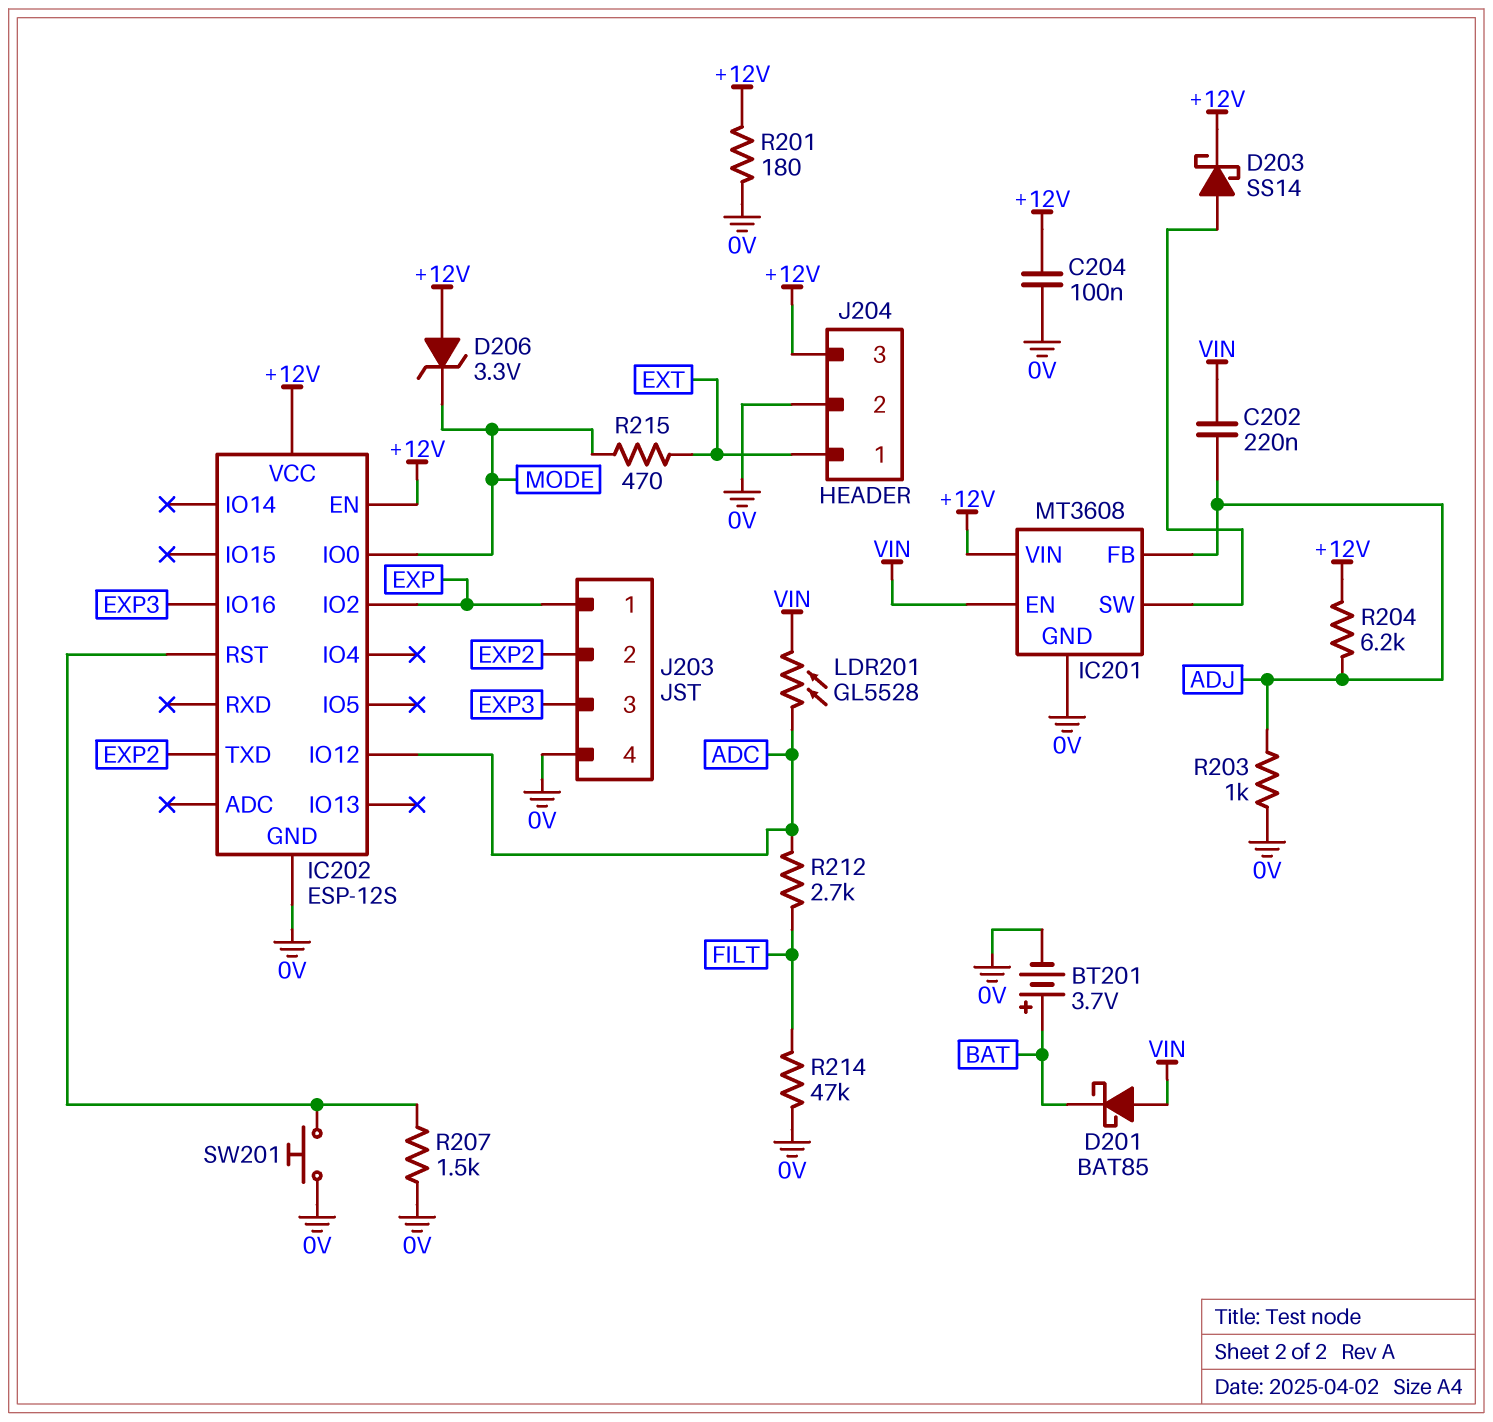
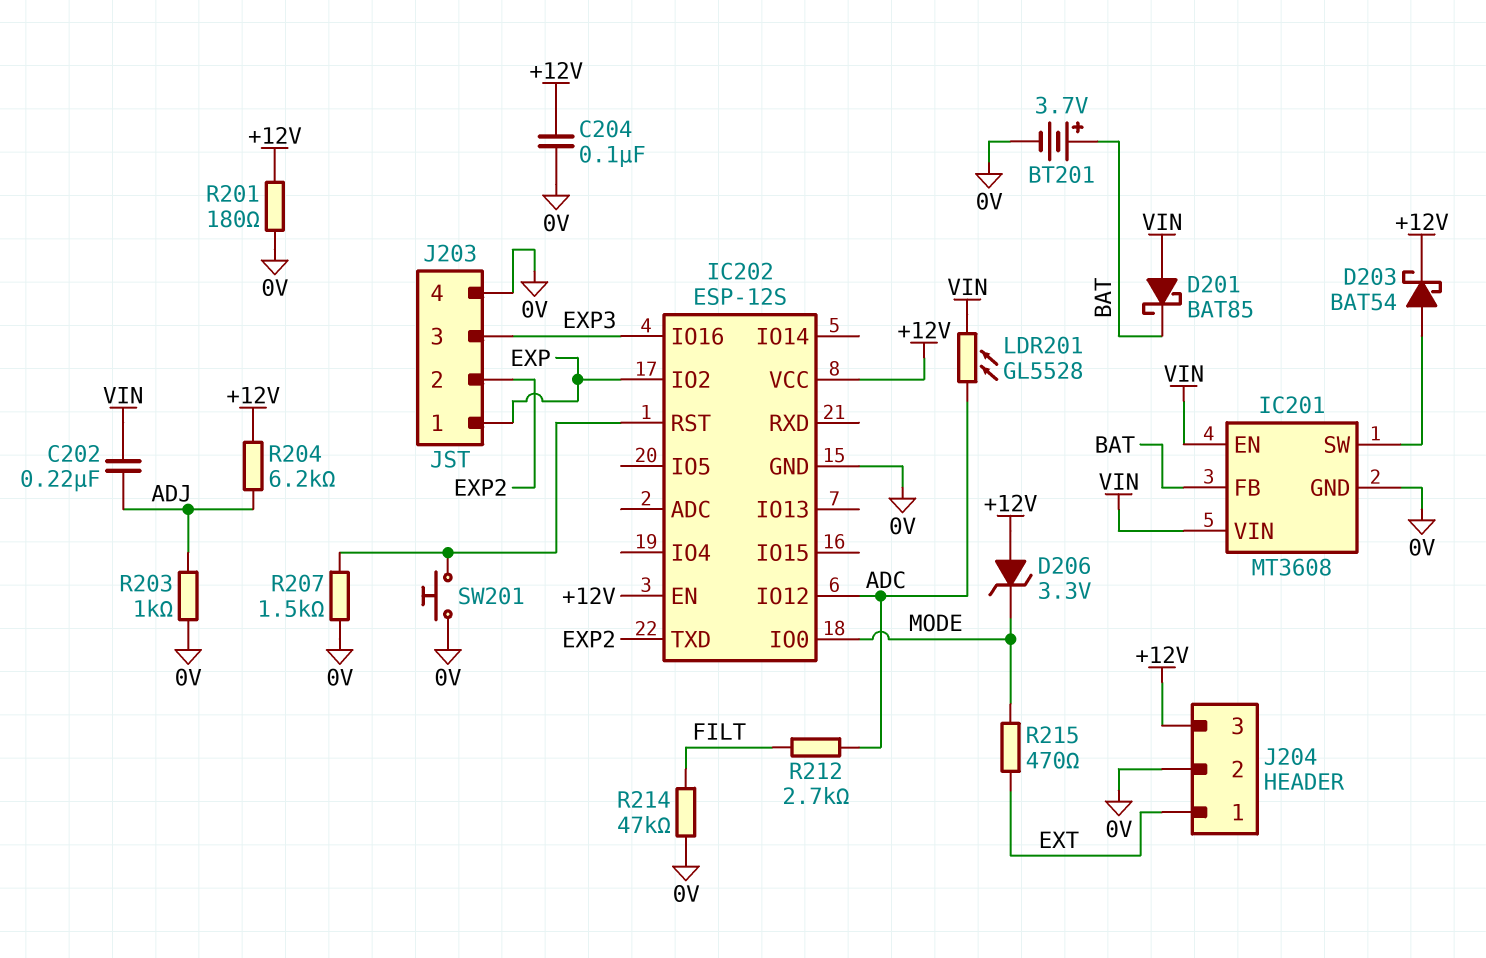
D203: schottky SS14 (A IC201/SW, K +12V) -> schottky BAT54 (A IC201/SW, K +12V)
IC201 pin FB: ADJ -> BAT
IC201 pin VIN: +12V -> VIN

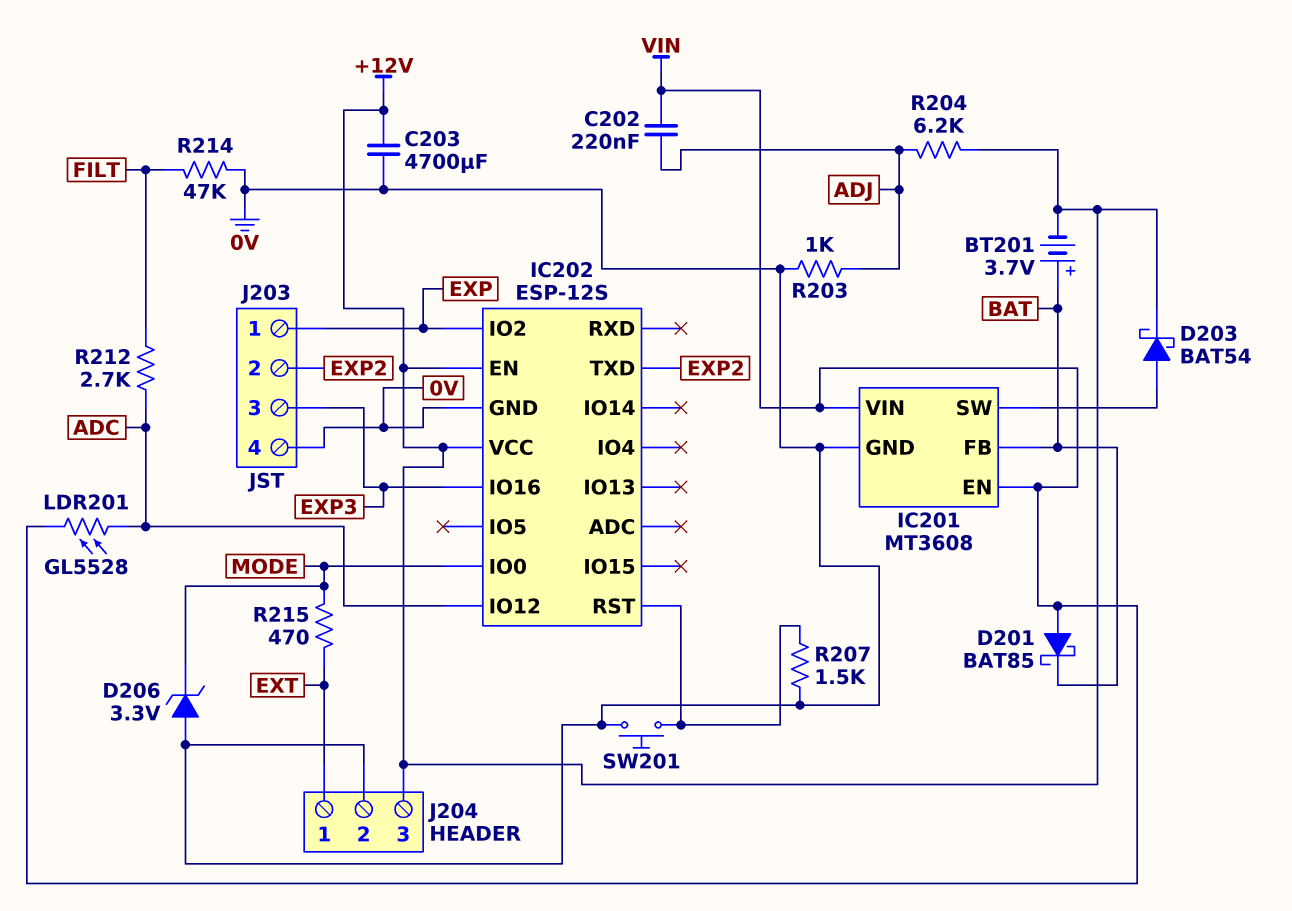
BT201: 3.7V (plus BAT, minus 0V) -> 3.7V (plus BAT, minus +12V)
C203: none -> 4700uF (+12V, 0V)
C204: 100nF (+12V, 0V) -> none
D206: zener 3.3V (A +12V, K MODE) -> zener 3.3V (A 0V, K MODE)
R201: 180 (+12V, 0V) -> none

